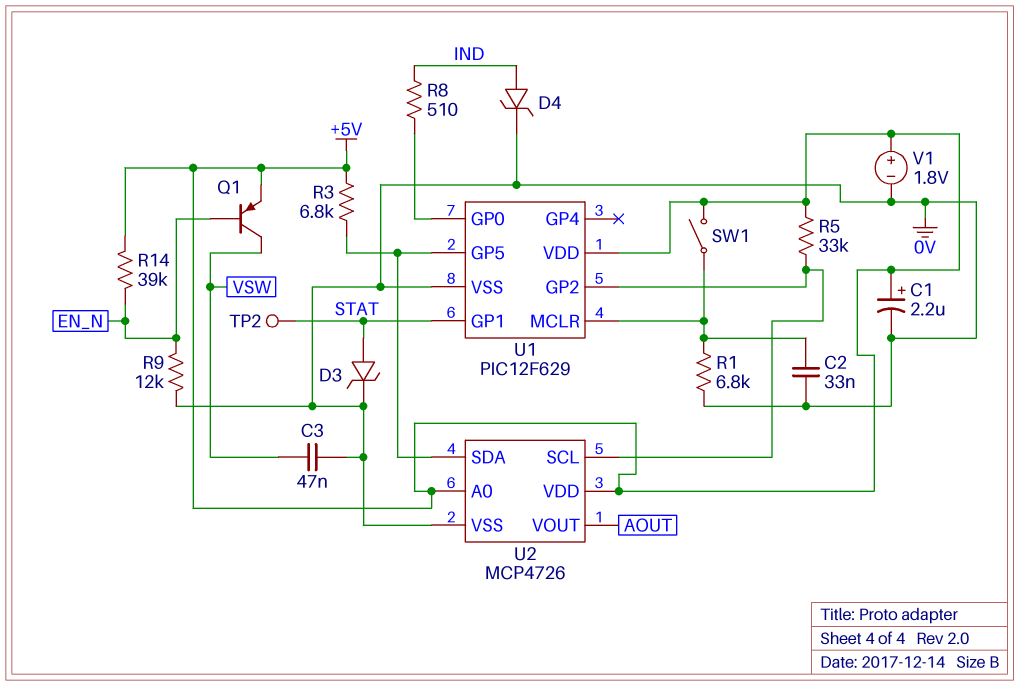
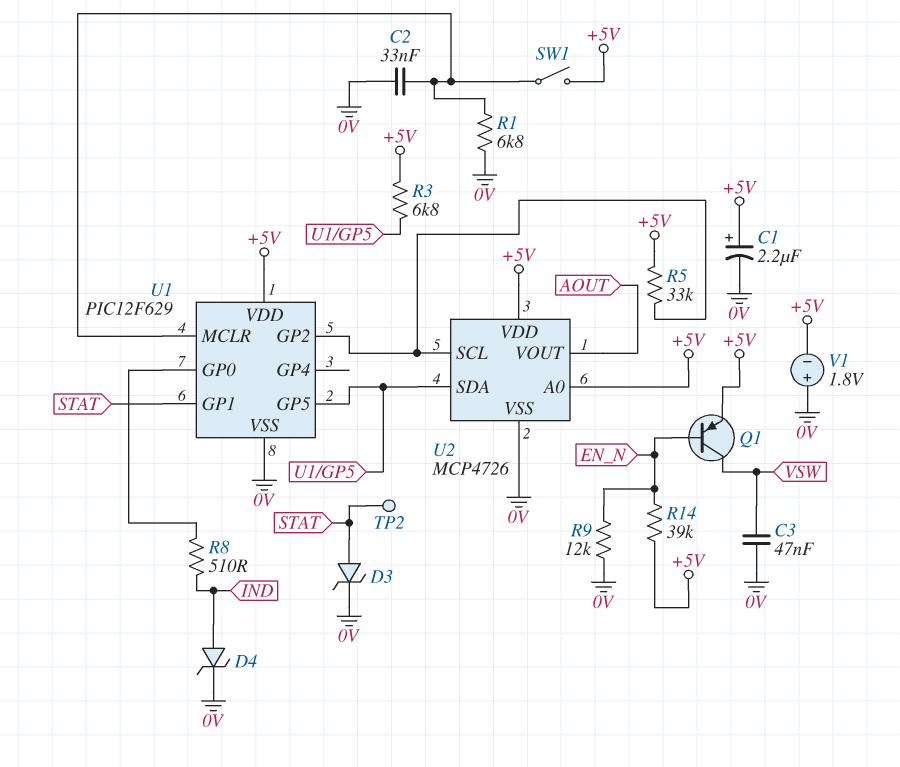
V1: 1.8V (plus +5V, minus 0V) -> 1.8V (plus 0V, minus +5V)

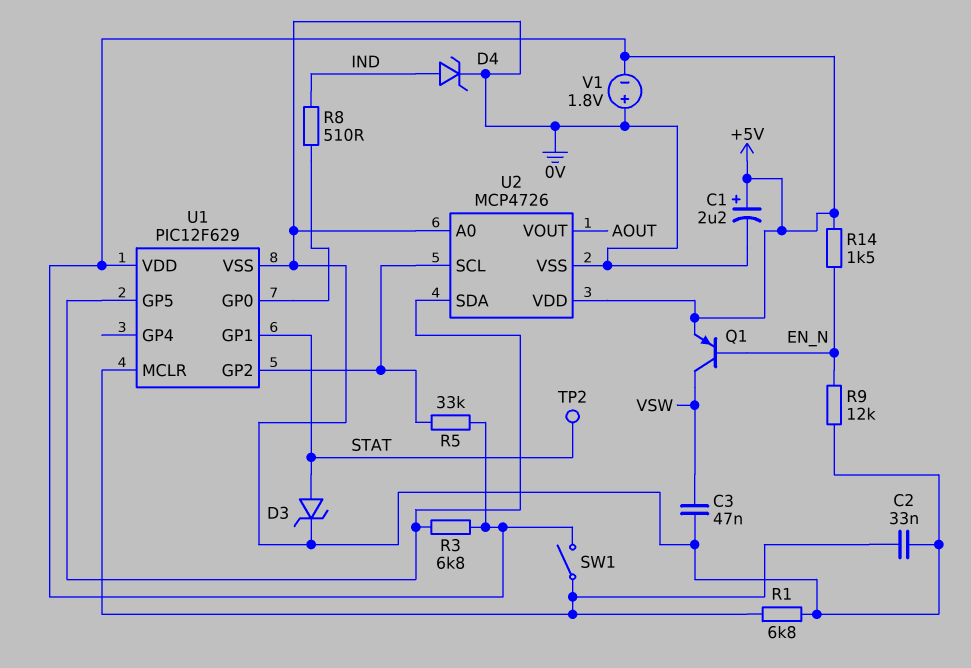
R14: 39k (+5V, EN_N) -> 1.5k (+5V, EN_N)
U2 pin A0: +5V -> 0V

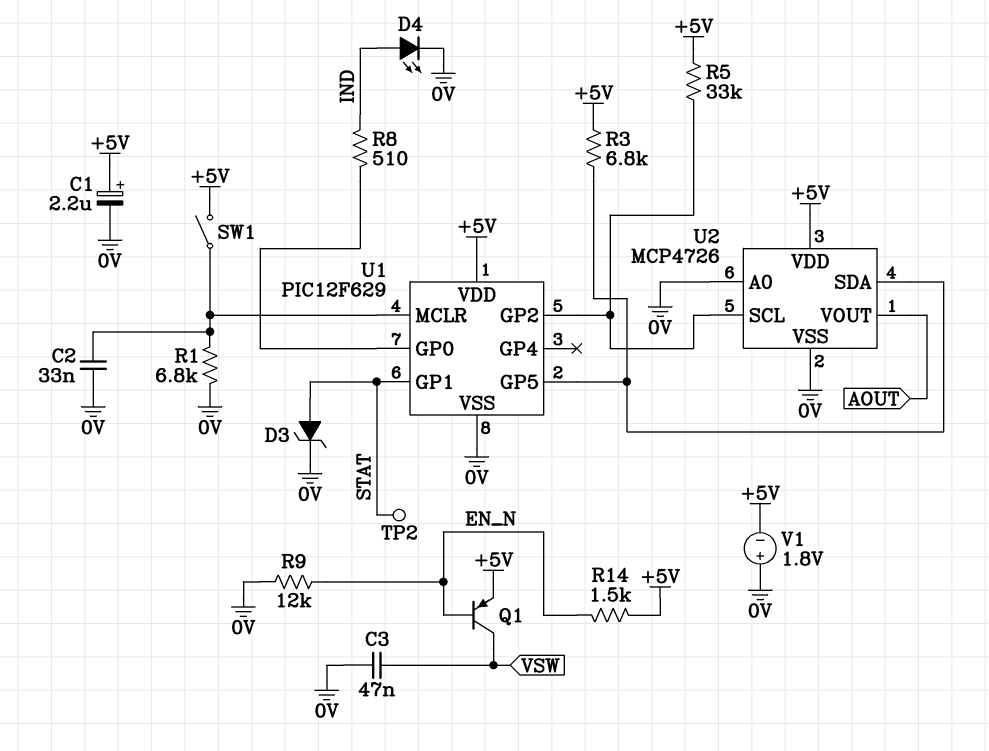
D4: zener (A IND, K 0V) -> LED (A IND, K 0V)

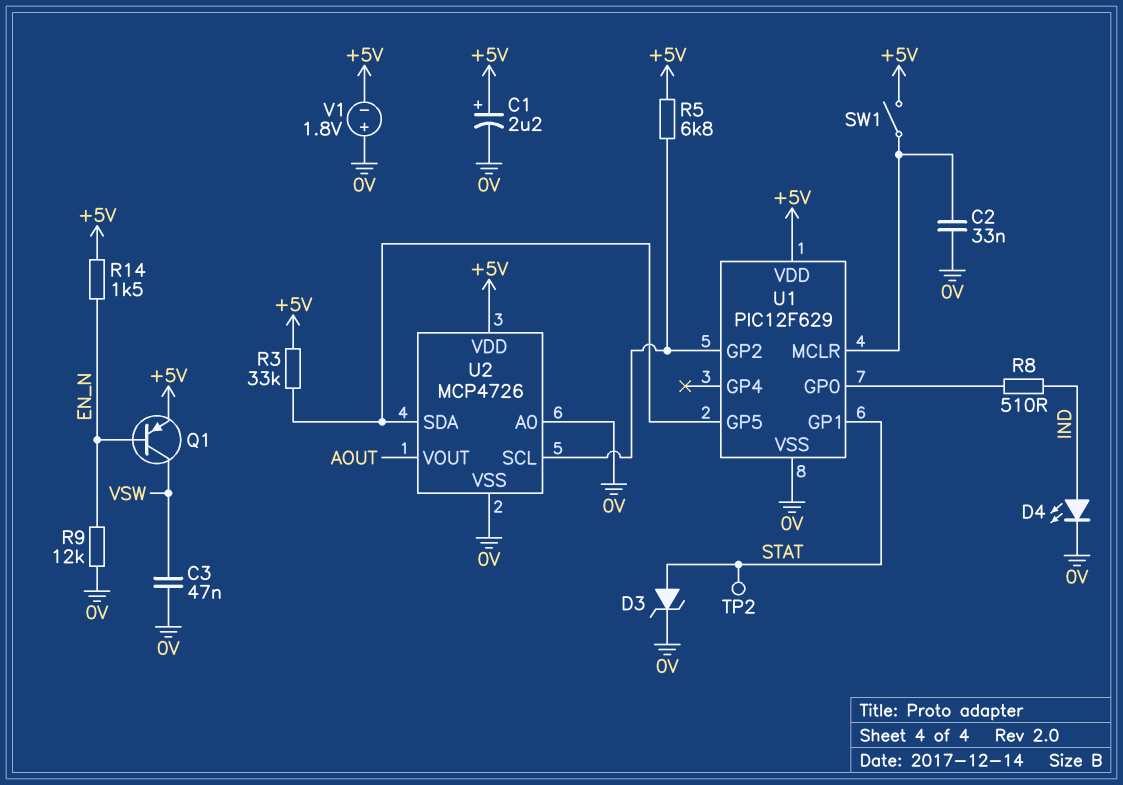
R1: 6.8k (0V, U1/MCLR) -> none
R3: 6.8k (+5V, U1/GP5) -> 33k (+5V, U1/GP5)
R5: 33k (+5V, U1/GP2) -> 6.8k (+5V, U1/GP2)

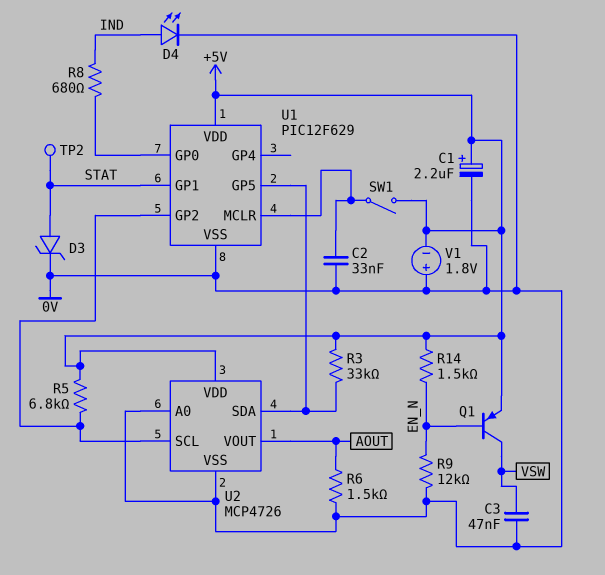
R6: none -> 1.5k (0V, AOUT)
R8: 510 (IND, U1/GP0) -> 680 (IND, U1/GP0)

